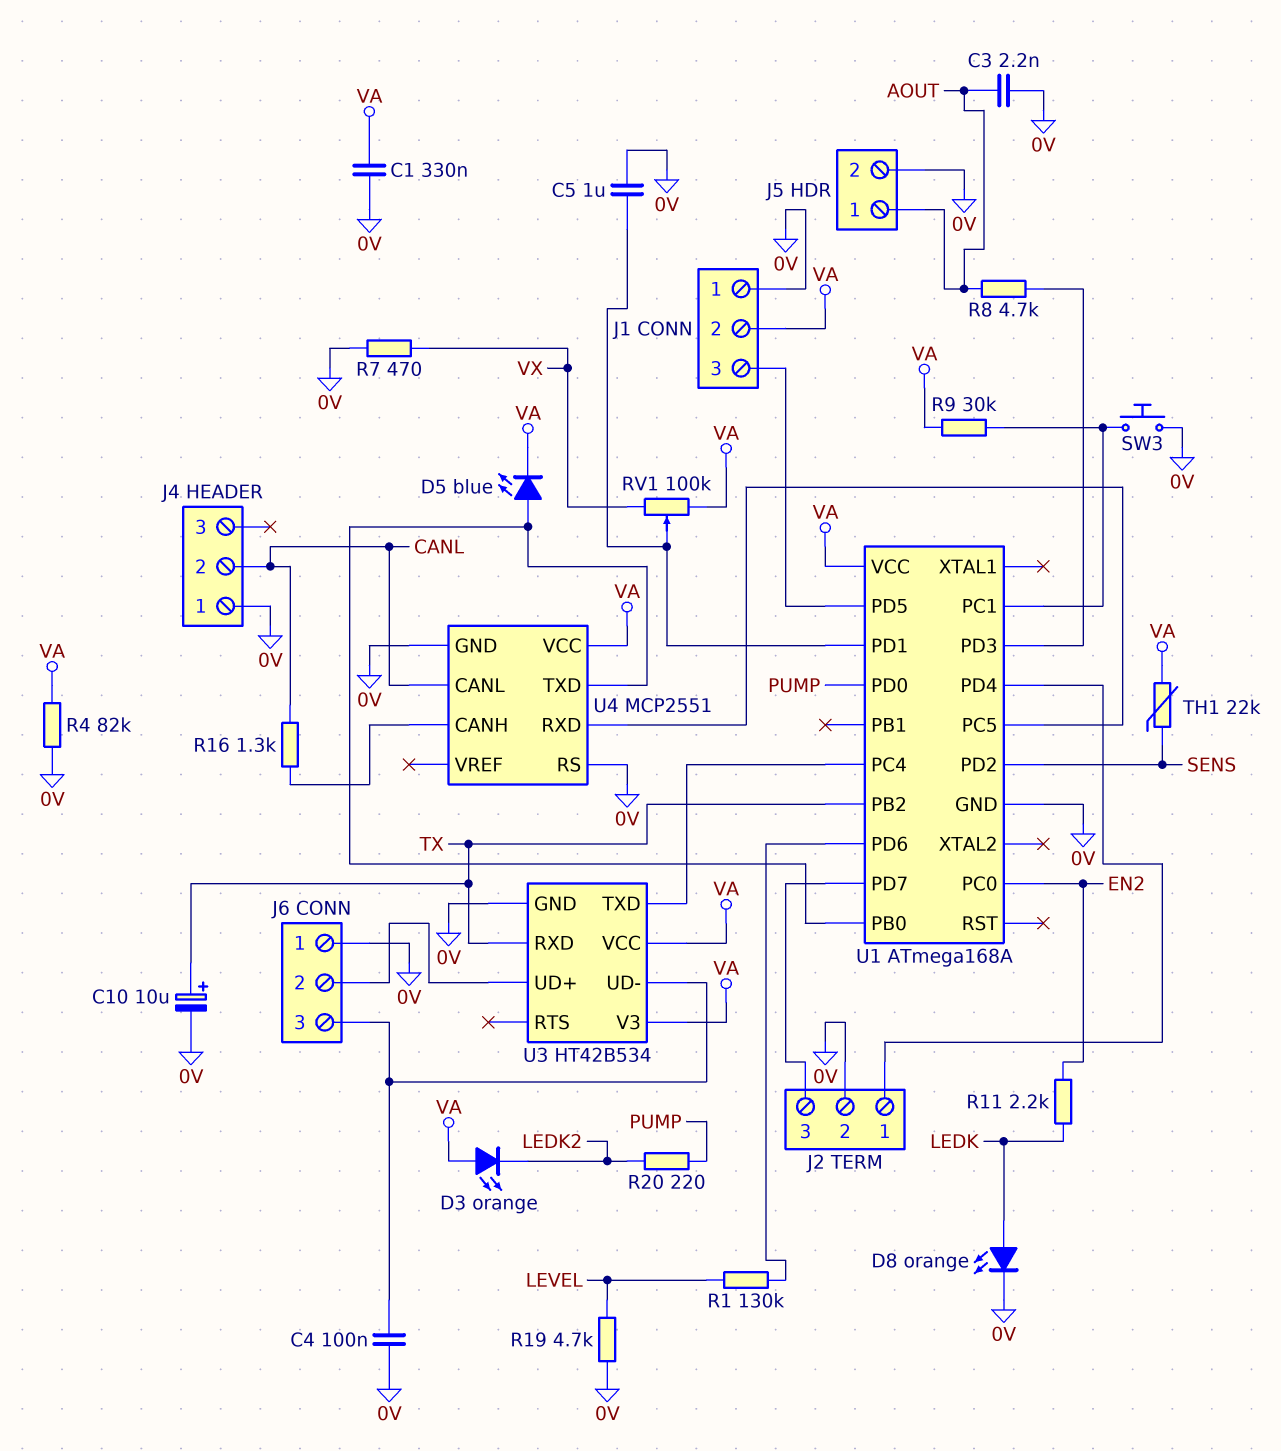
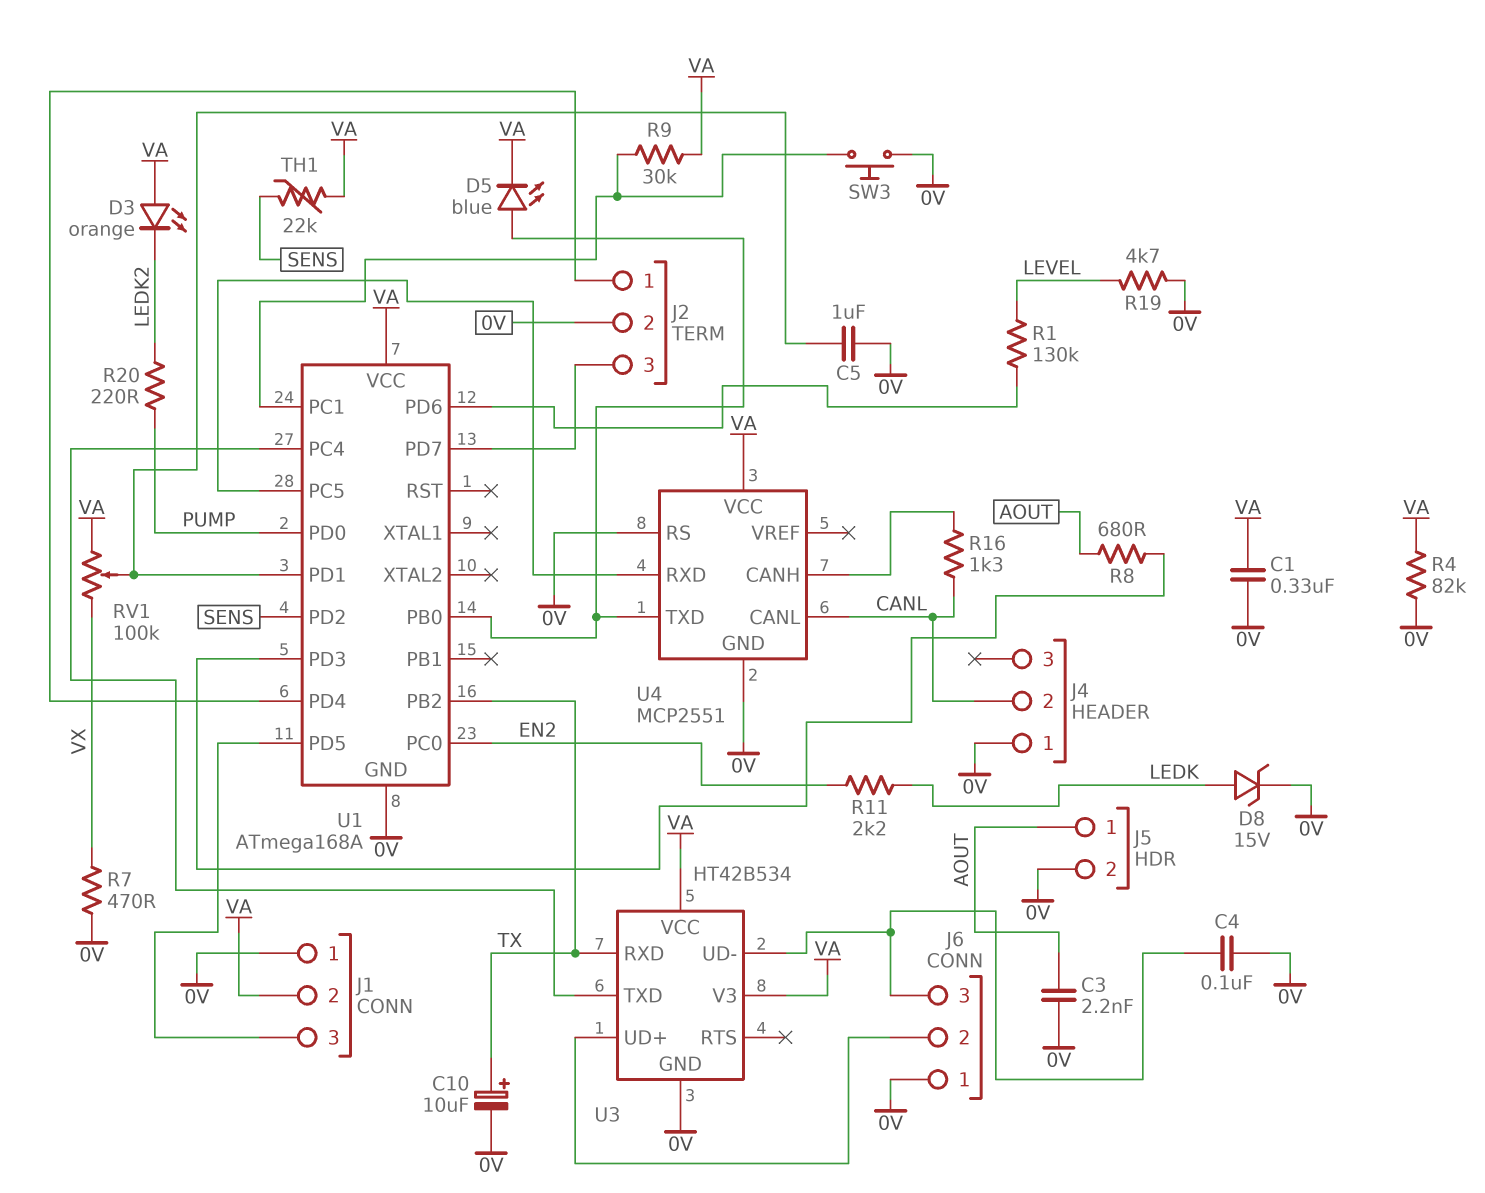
D8: LED orange (A LEDK, K 0V) -> zener 15V (A LEDK, K 0V)
R8: 4.7k (AOUT, U1/PD3) -> 680 (AOUT, U1/PD3)

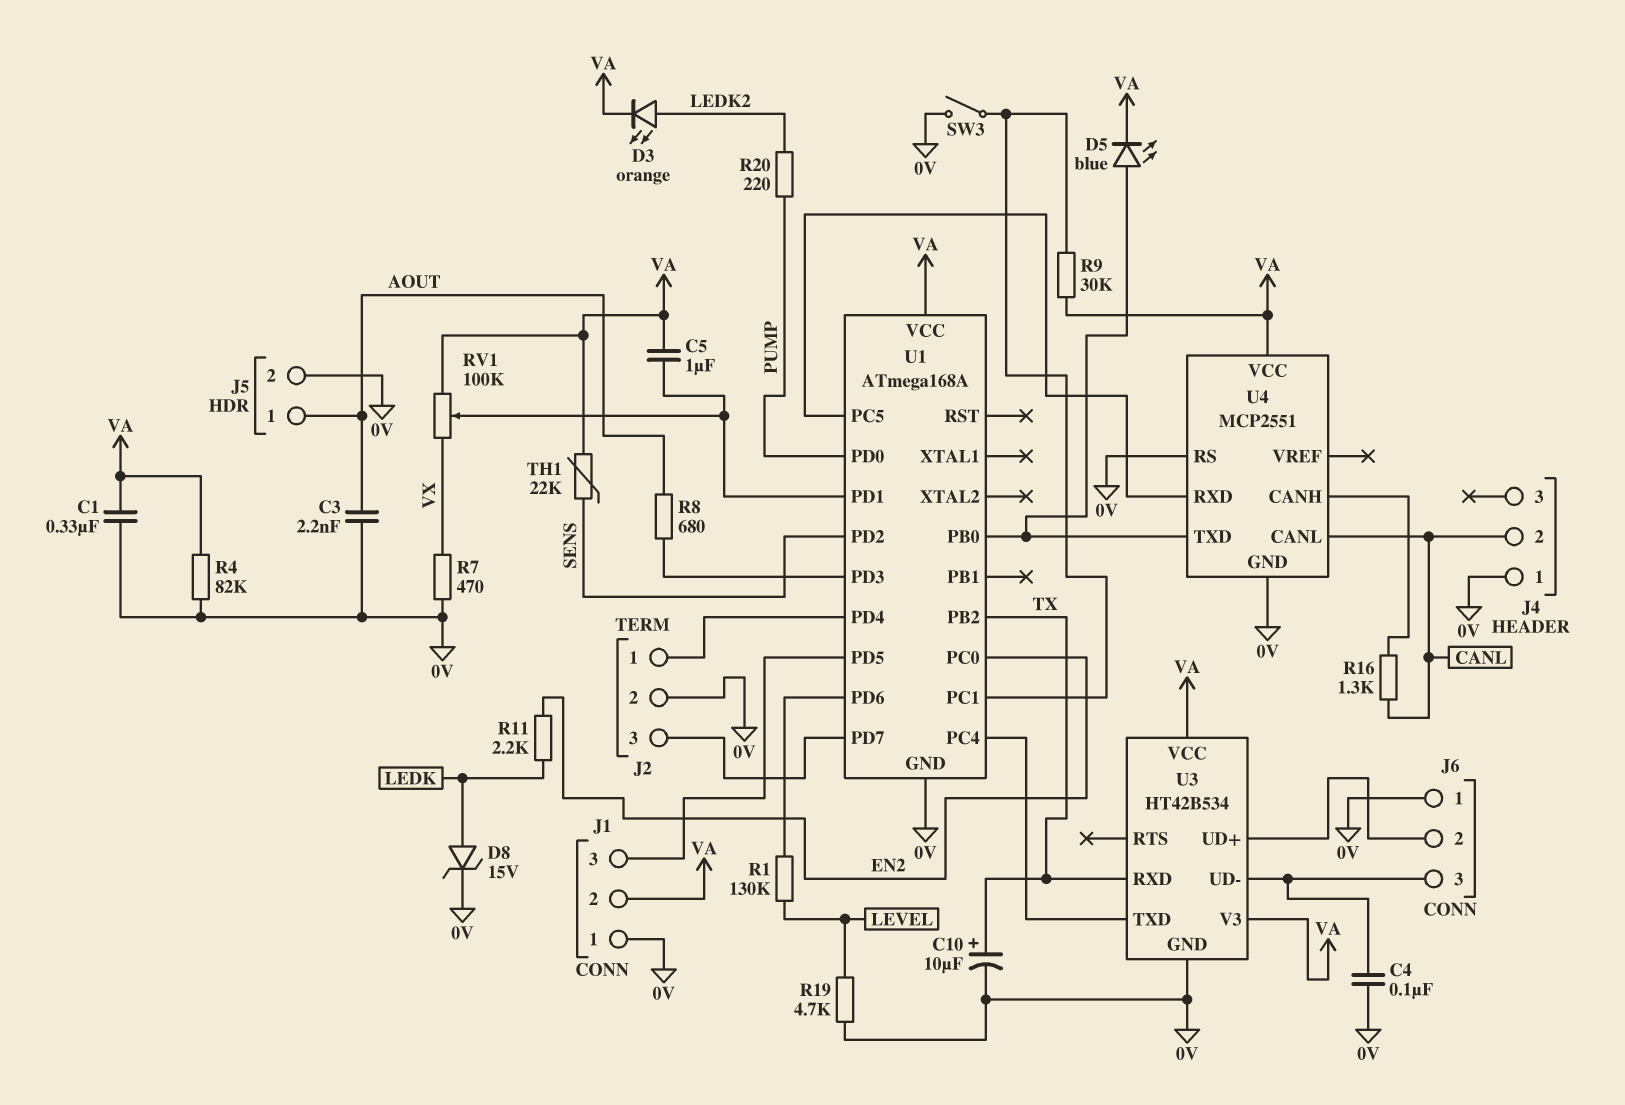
C5: 1uF (0V, U1/PD1) -> 1uF (U1/PD1, VA)
D3: LED orange (A VA, K LEDK2) -> LED orange (A LEDK2, K VA)
SW3: button (0V, U1/PC1) -> switch (0V, U1/PC1)

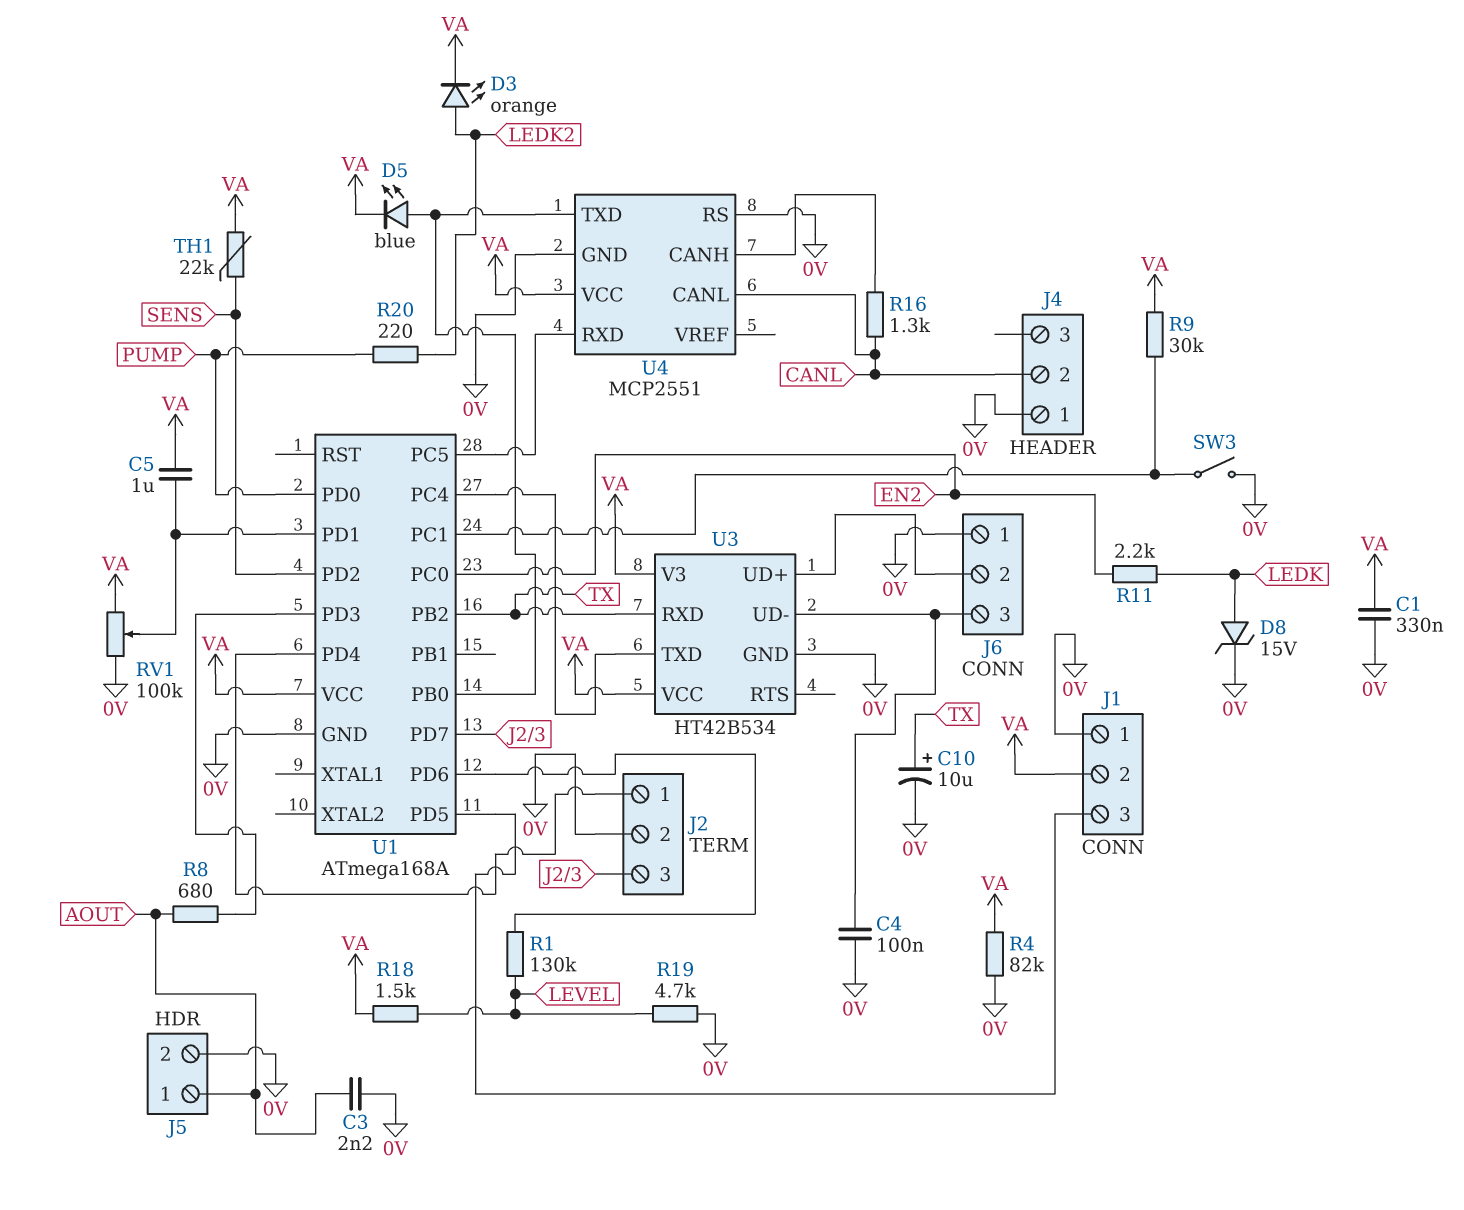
R7: 470 (0V, VX) -> none
R18: none -> 1.5k (LEVEL, VA)
RV1: 100k (VA, VX, wiper U1/PD1) -> 100k (0V, VA, wiper U1/PD1)

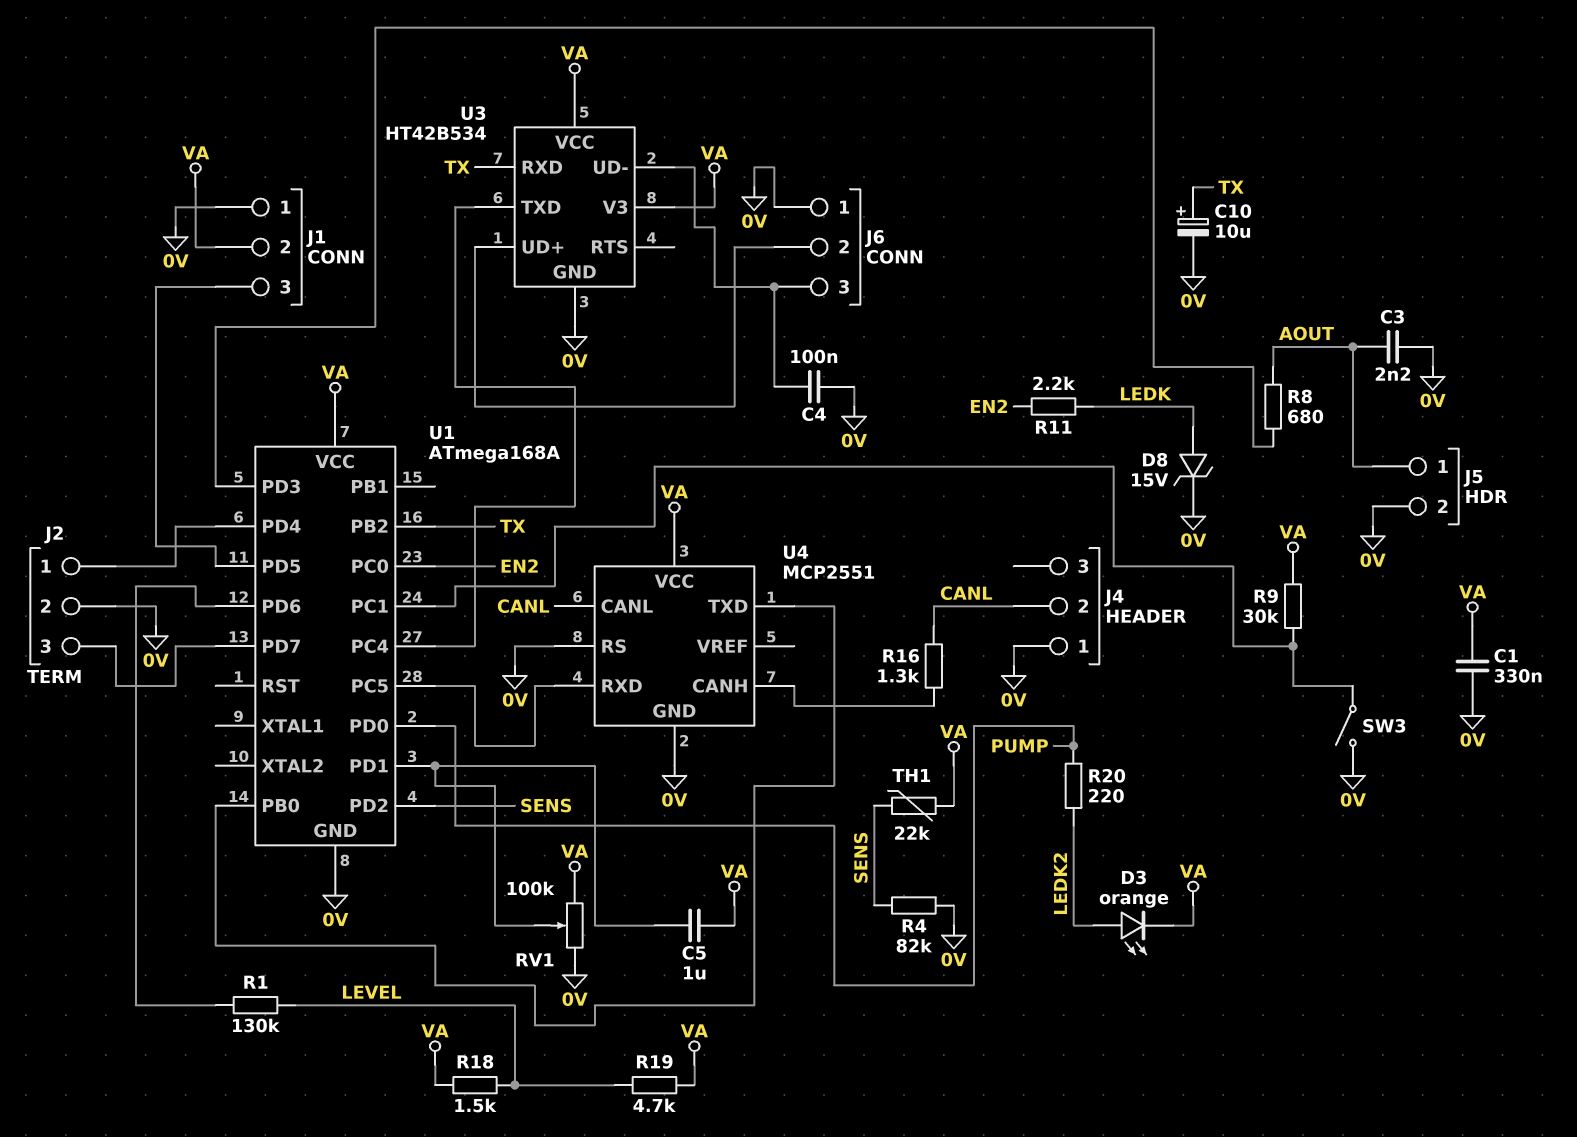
D5: LED blue (A U1/PB0, K VA) -> none
R4: 82k (0V, VA) -> 82k (0V, SENS)
R19: 4.7k (0V, LEVEL) -> 4.7k (LEVEL, VA)

